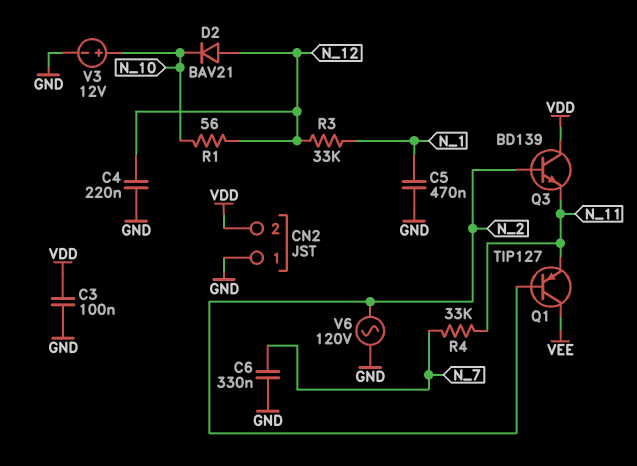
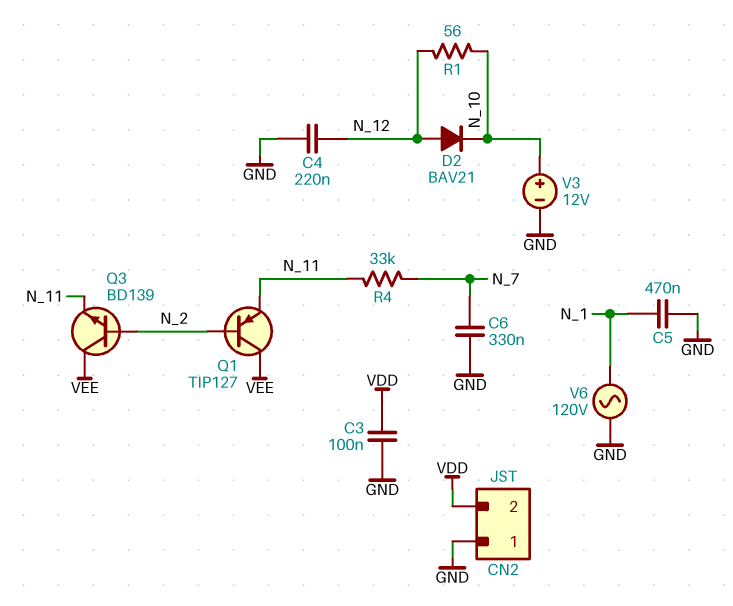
Q3: NPN BD139 (B N_2, C VDD, E N_11) -> NPN BD139 (B N_2, C VEE, E N_11)
R3: 33k (N_1, N_12) -> none
V6: AC 120V (GND, N_2) -> AC 120V (GND, N_1)

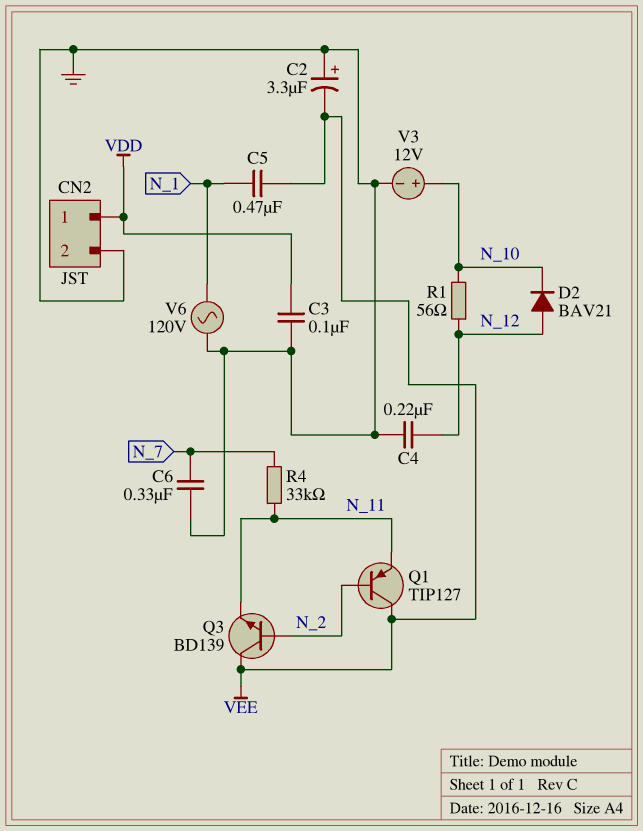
C2: none -> 3.3uF (plus GND, minus VEE)
C5: 470nF (GND, N_1) -> 470nF (N_1, VEE)
CN2 pin 1: GND -> VDD
CN2 pin 2: VDD -> GND

